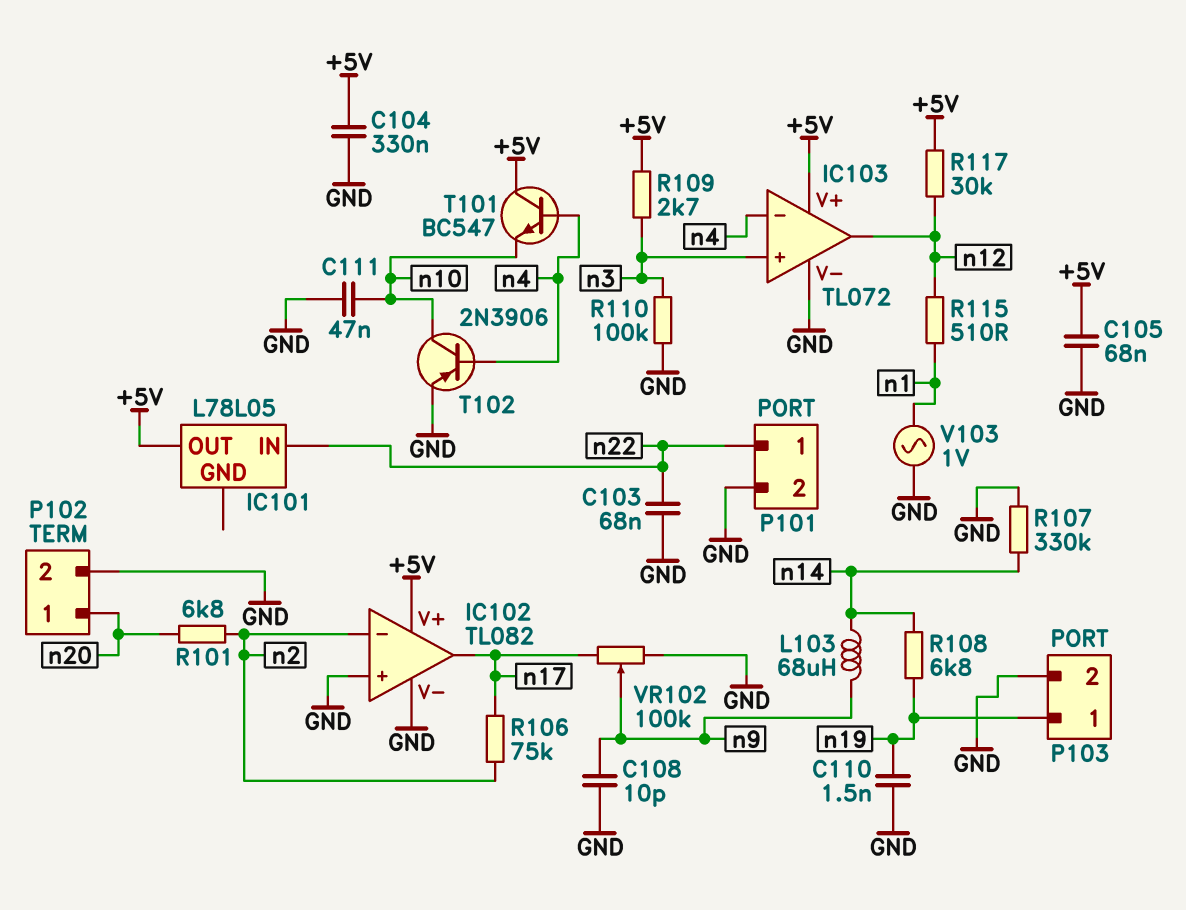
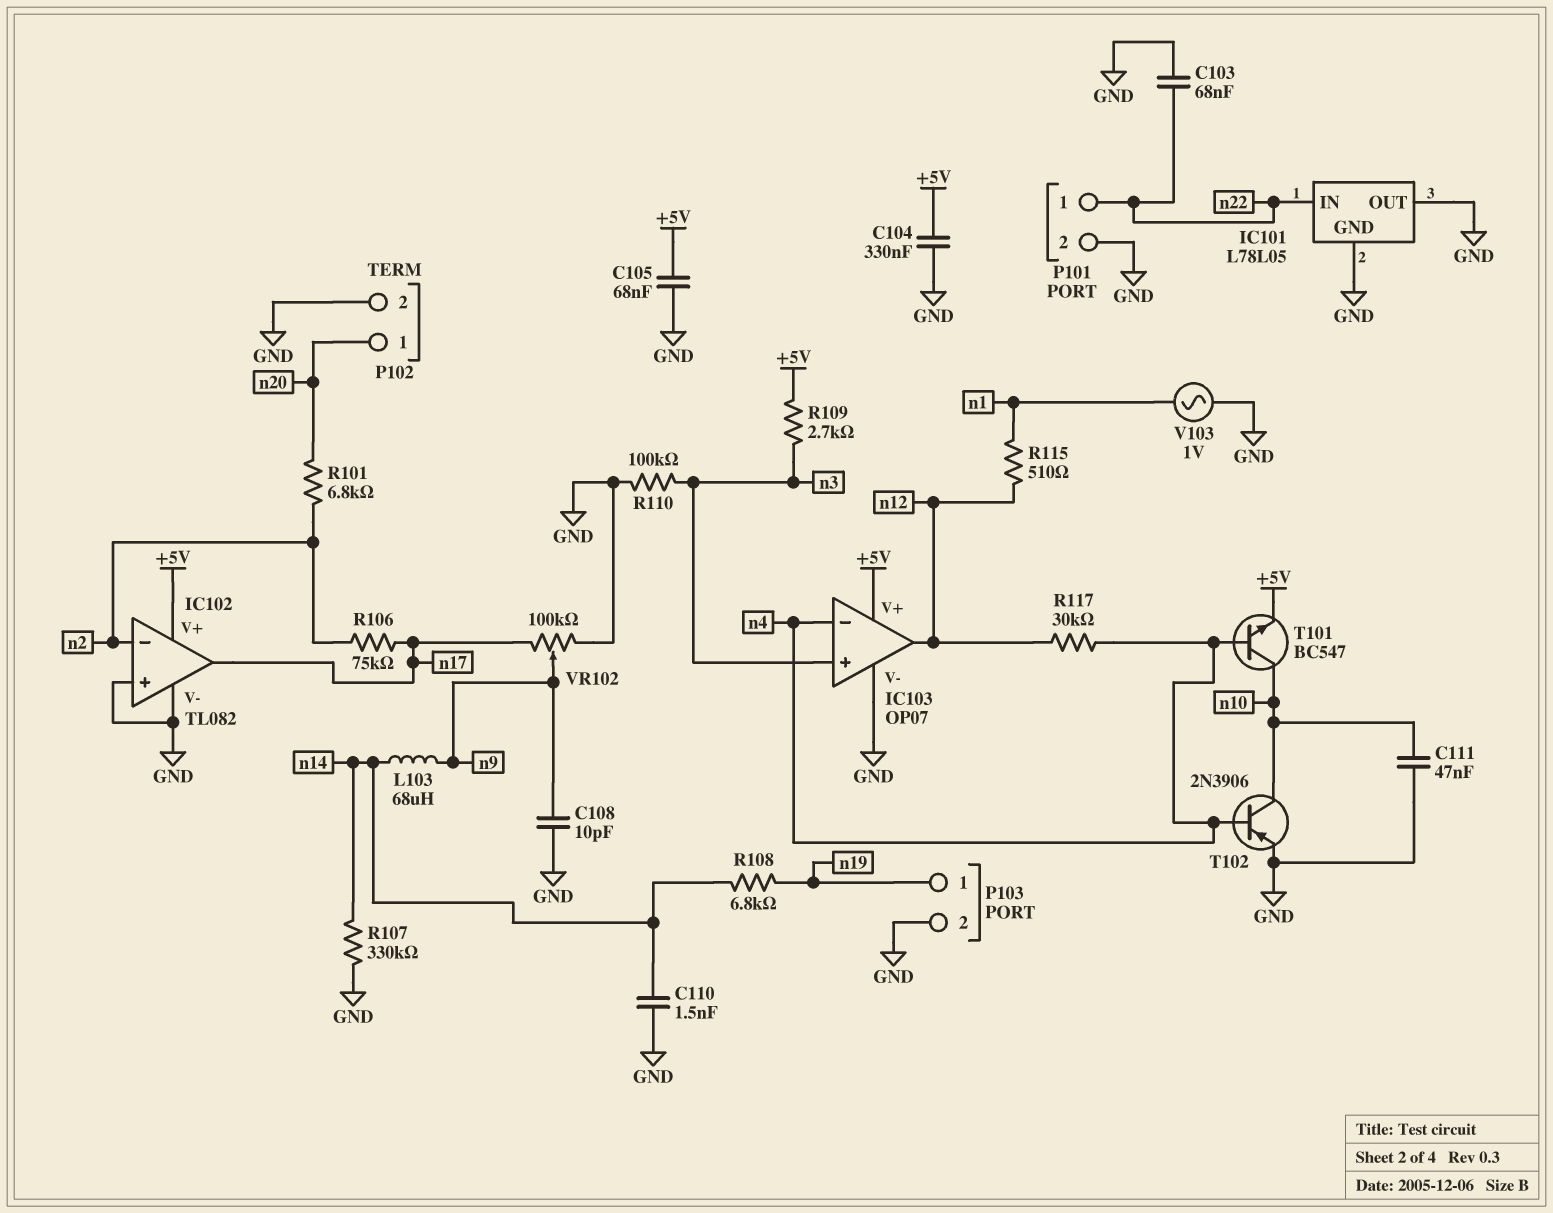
C110: 1.5nF (GND, n19) -> 1.5nF (GND, n14)
IC101 pin GND: none -> GND
IC101 pin OUT: +5V -> GND
IC103: TL072 -> OP07
R117: 30k (+5V, n12) -> 30k (n4, n12)
T101: NPN BC547 (B n4, C +5V, E n10) -> NPN BC547 (B n4, C n10, E +5V)

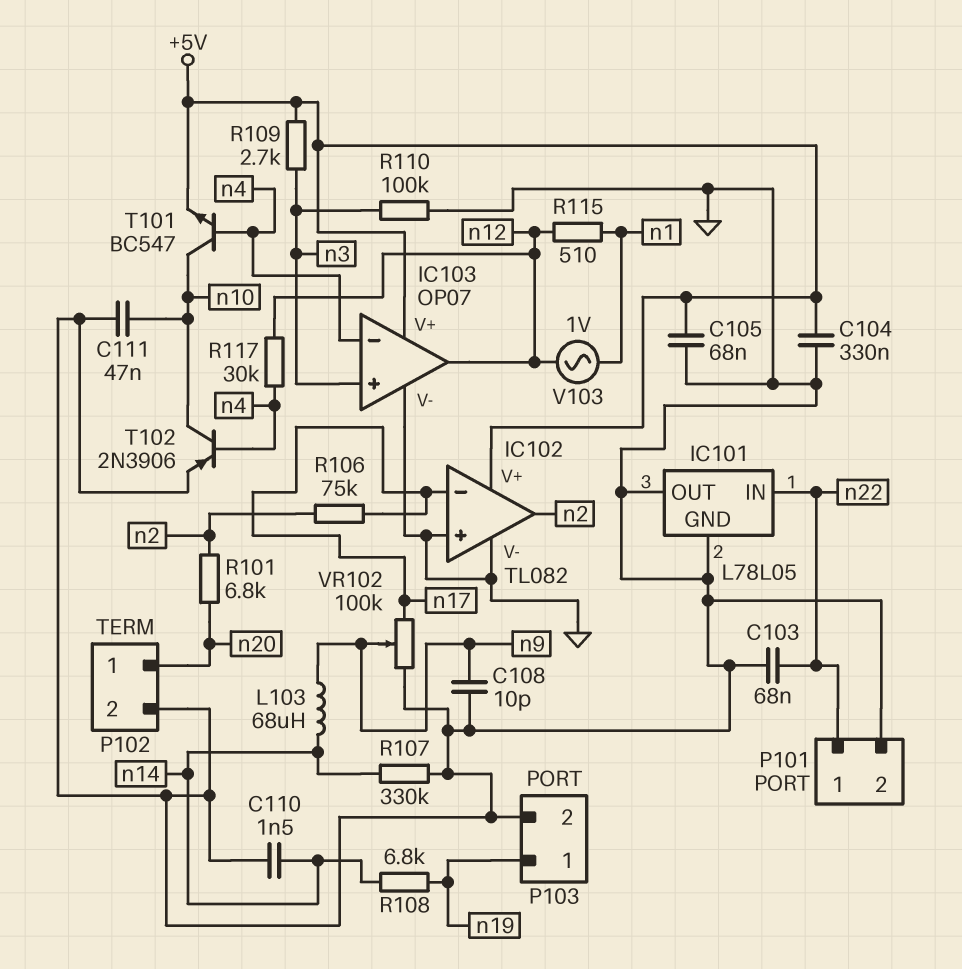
IC102 pin in-: n2 -> n17
IC102 pin out: n17 -> n2
V103: AC 1V (GND, n1) -> AC 1V (n1, n12)

